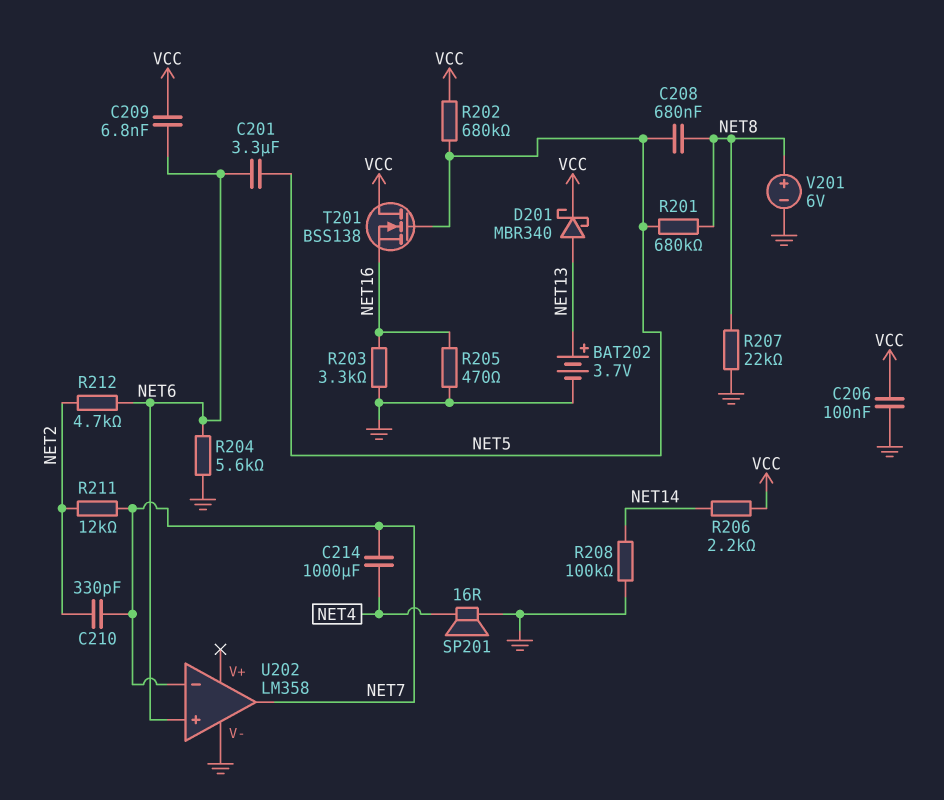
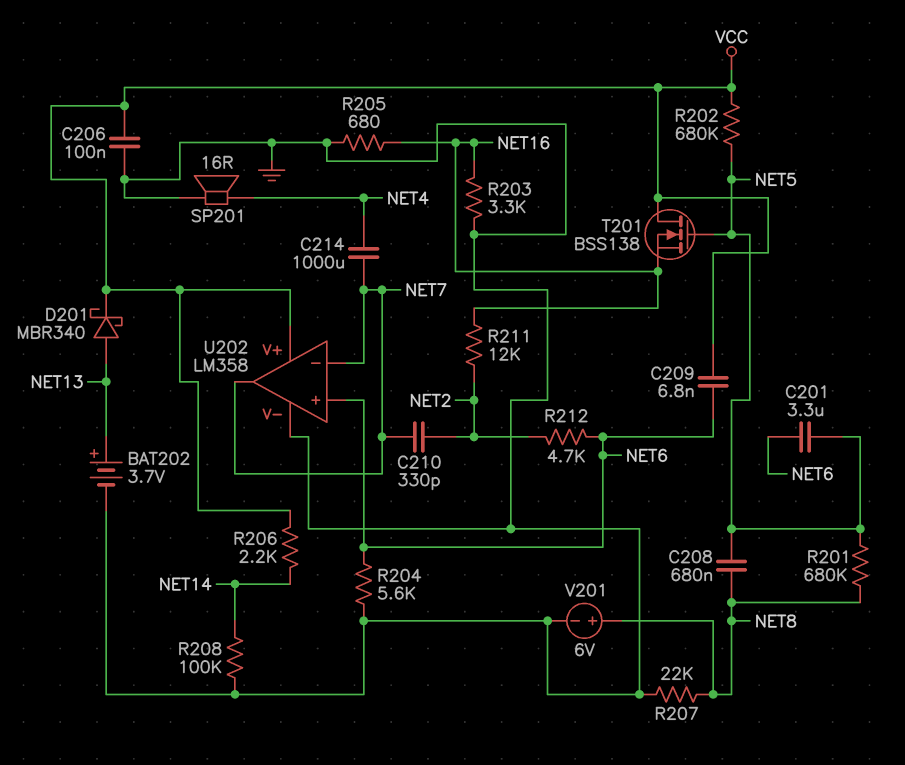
R205: 470 (GND, NET16) -> 680 (GND, NET16)
R211: 12k (NET2, NET7) -> 12k (NET2, NET16)
U202 pin V+: none -> VCC

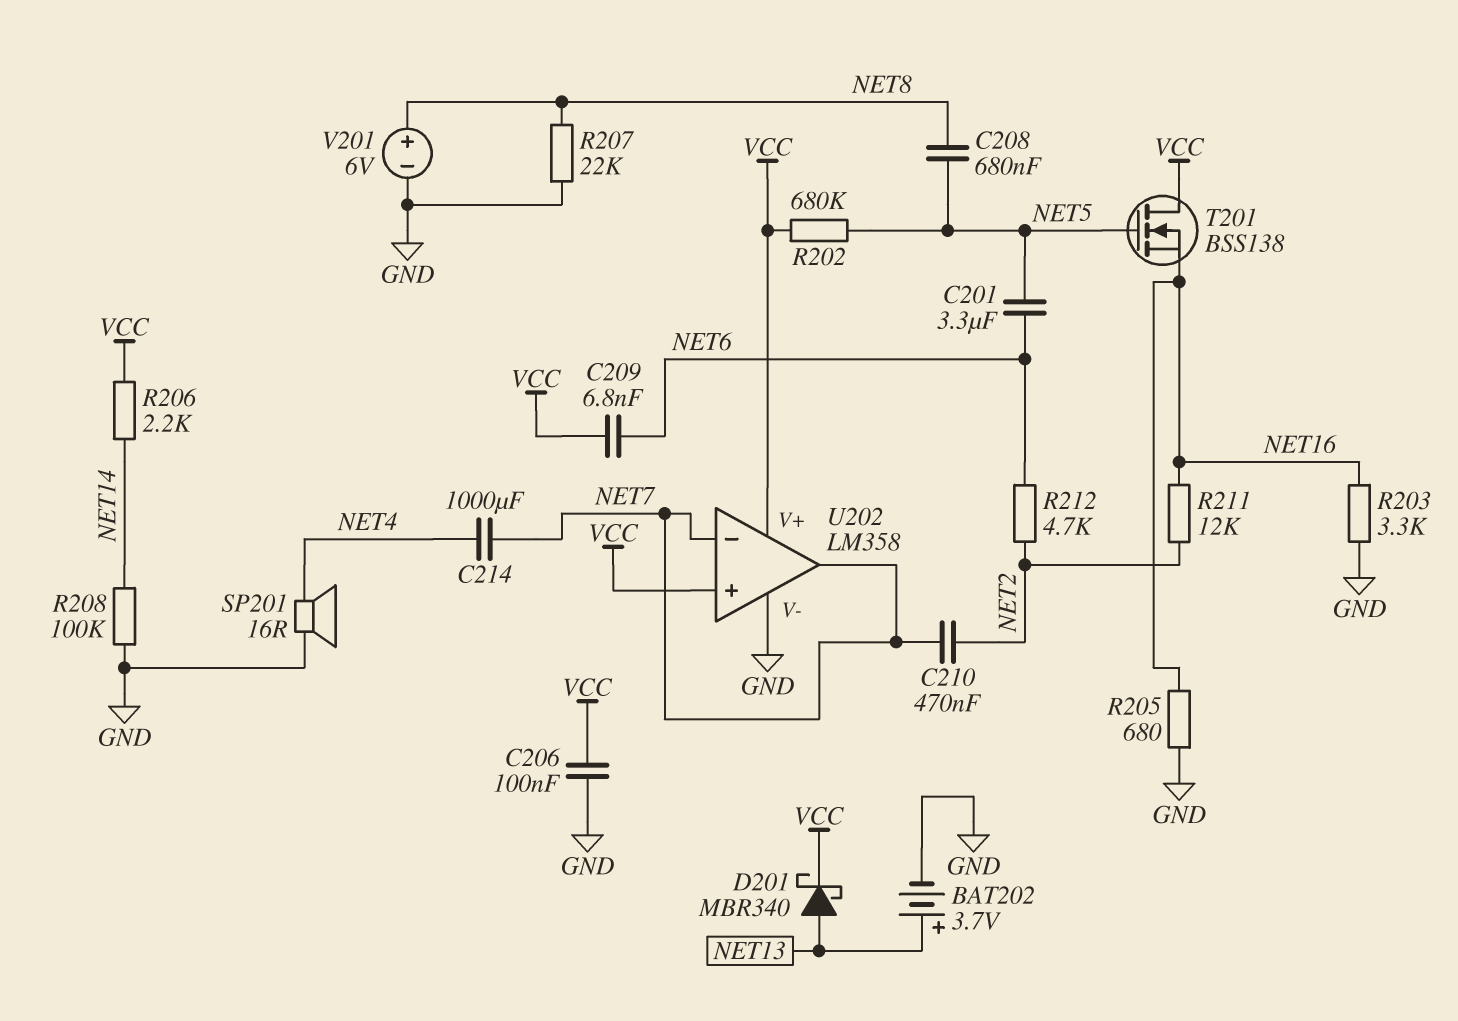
C210: 330pF (NET2, NET7) -> 470nF (NET2, NET7)
R201: 680k (NET5, NET8) -> none
R204: 5.6k (GND, NET6) -> none
U202 pin in+: NET6 -> VCC

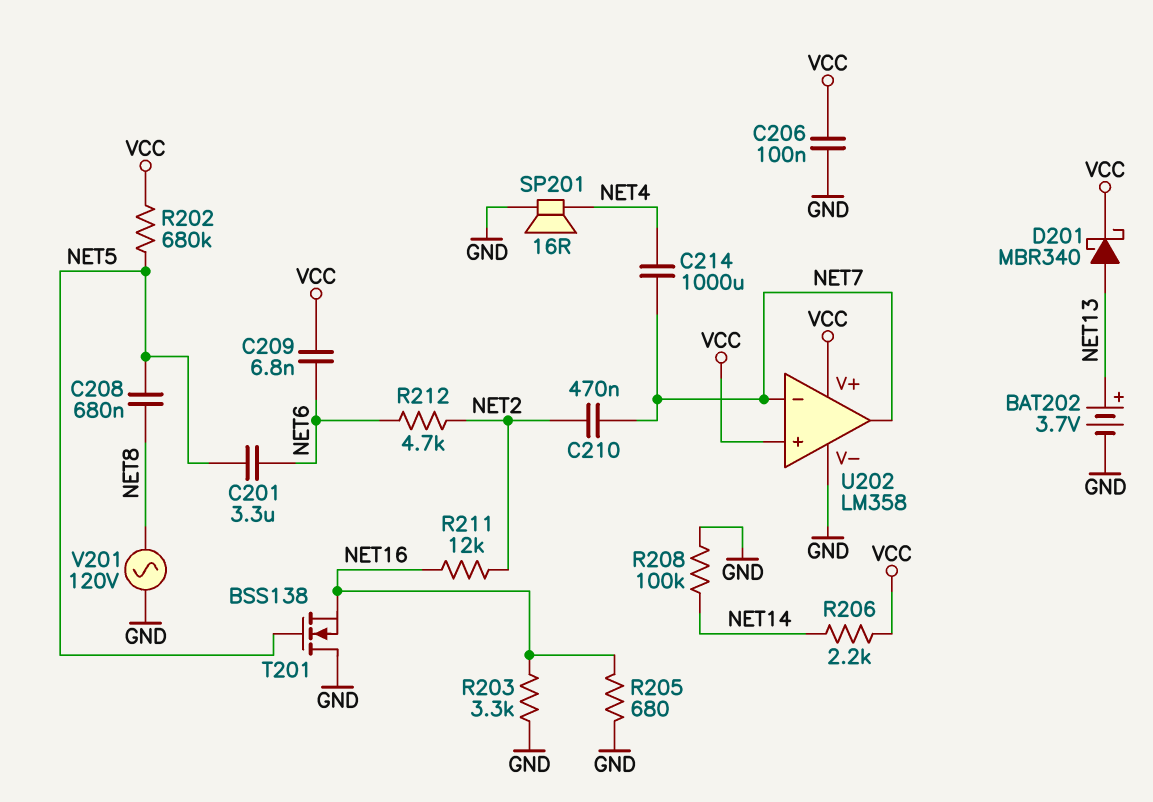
R207: 22k (GND, NET8) -> none
T201: NMOS BSS138 (G NET5, D VCC, S NET16) -> NMOS BSS138 (G NET5, D GND, S NET16)
V201: 6V (plus NET8, minus GND) -> AC 120V (GND, NET8)

